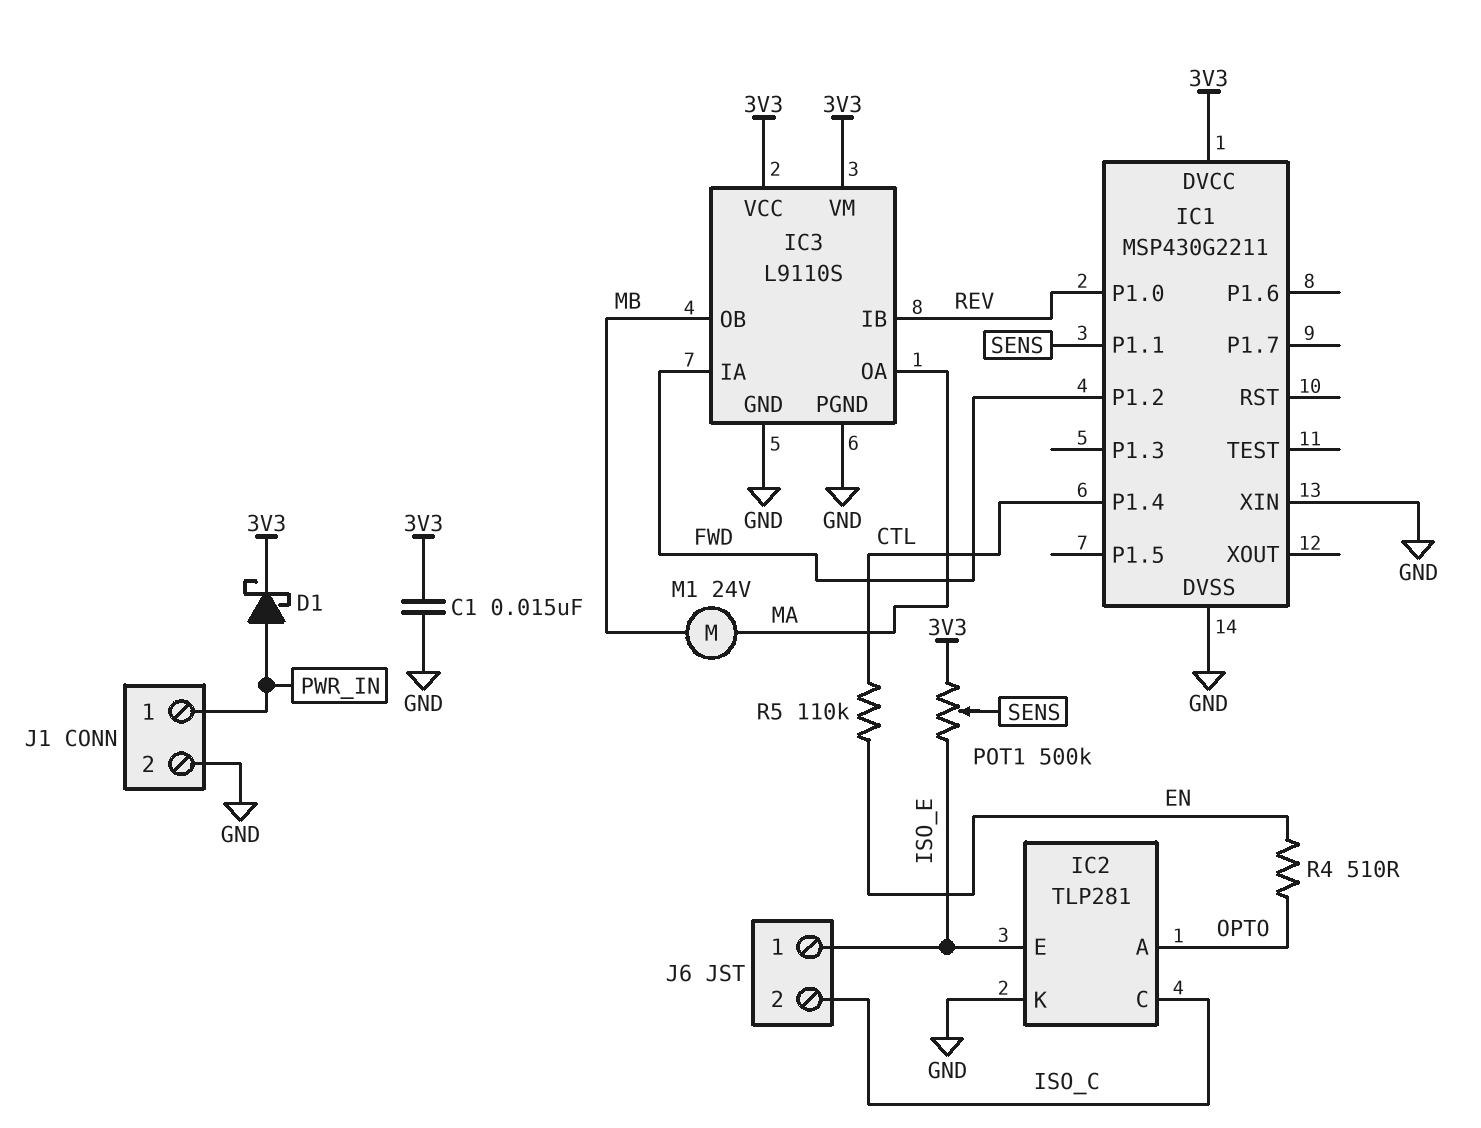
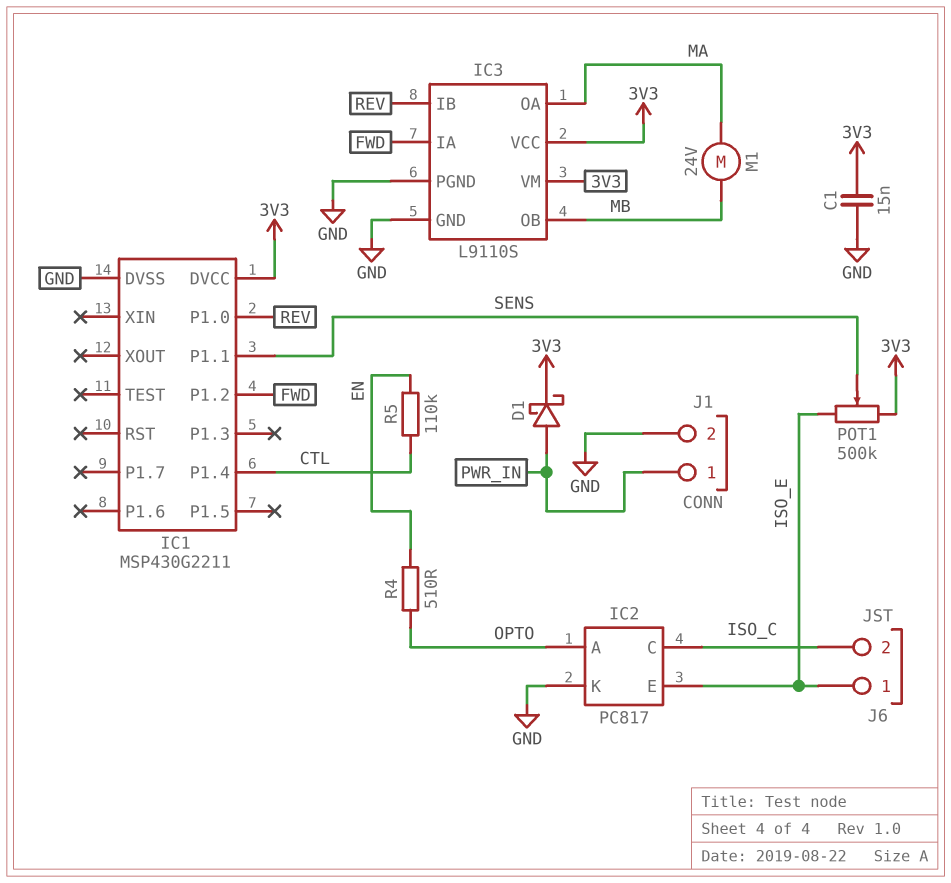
IC1 pin XIN: GND -> none
IC2: TLP281 -> PC817

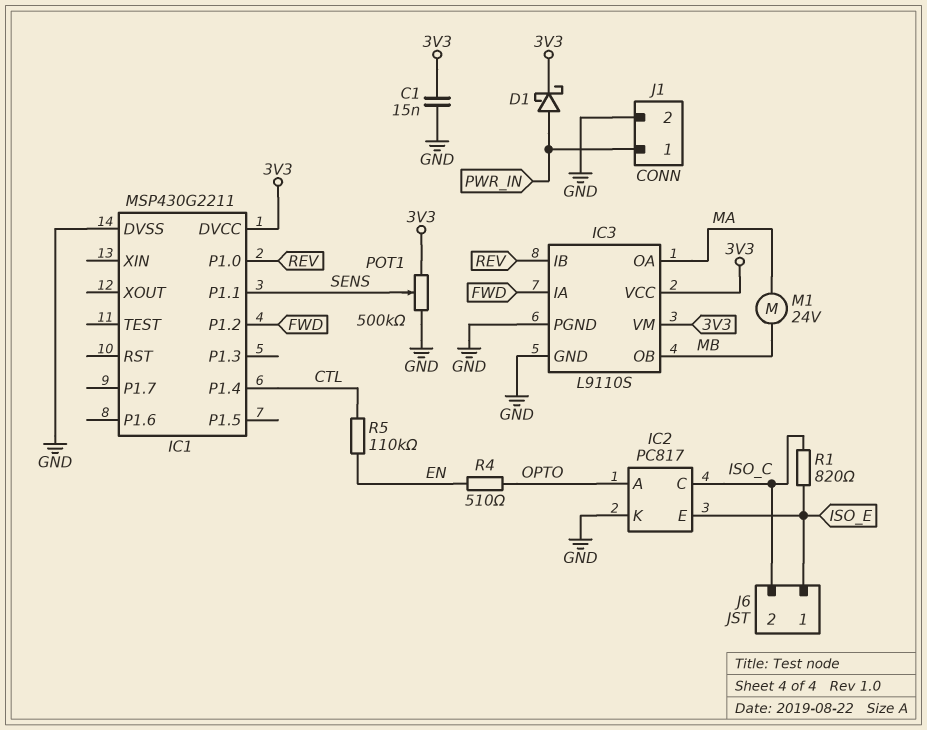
POT1: 500k (3V3, ISO_E, wiper SENS) -> 500k (3V3, GND, wiper SENS)
R1: none -> 820 (ISO_C, ISO_E)

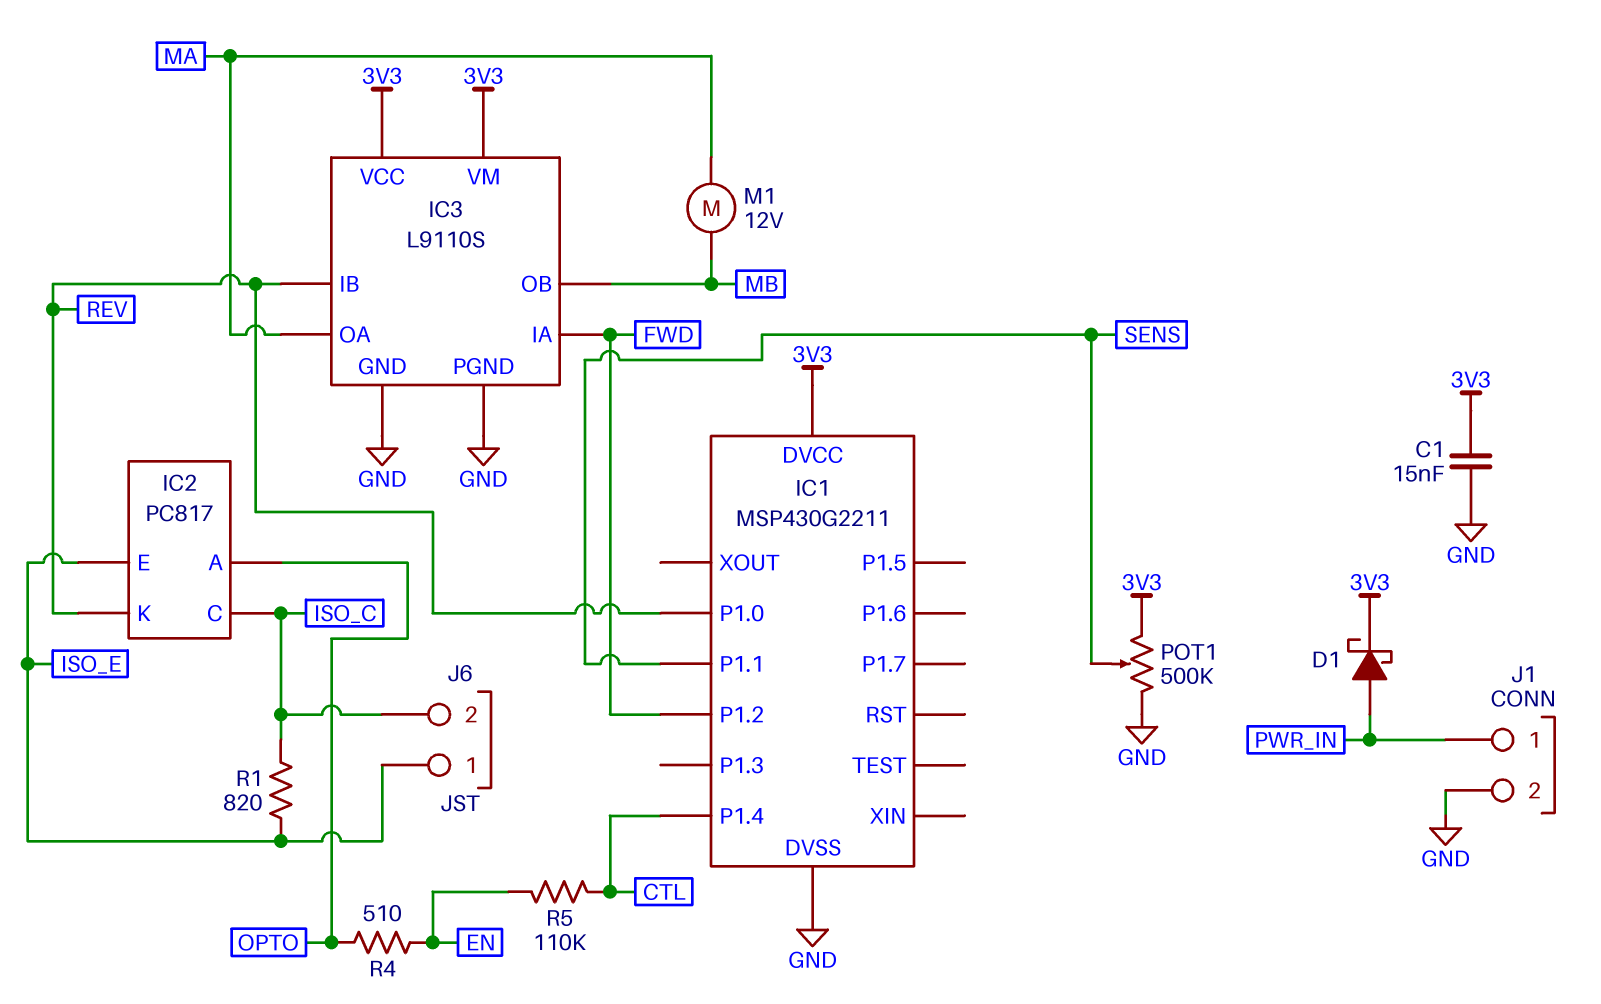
IC2 pin K: GND -> REV
M1: motor 24V (MA, MB) -> motor 12V (MA, MB)

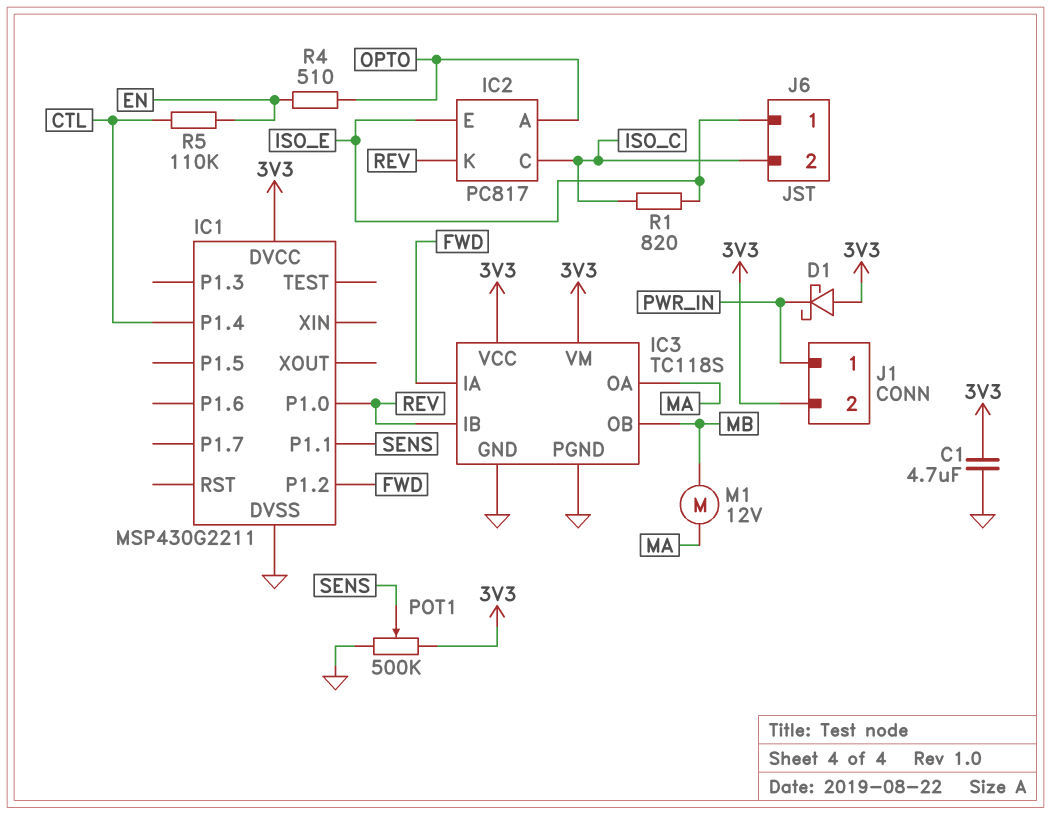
C1: 15nF (3V3, GND) -> 4.7uF (3V3, GND)
D1: schottky (A PWR_IN, K 3V3) -> schottky (A 3V3, K PWR_IN)
IC3: L9110S -> TC118S
J1 pin 2: GND -> 3V3

